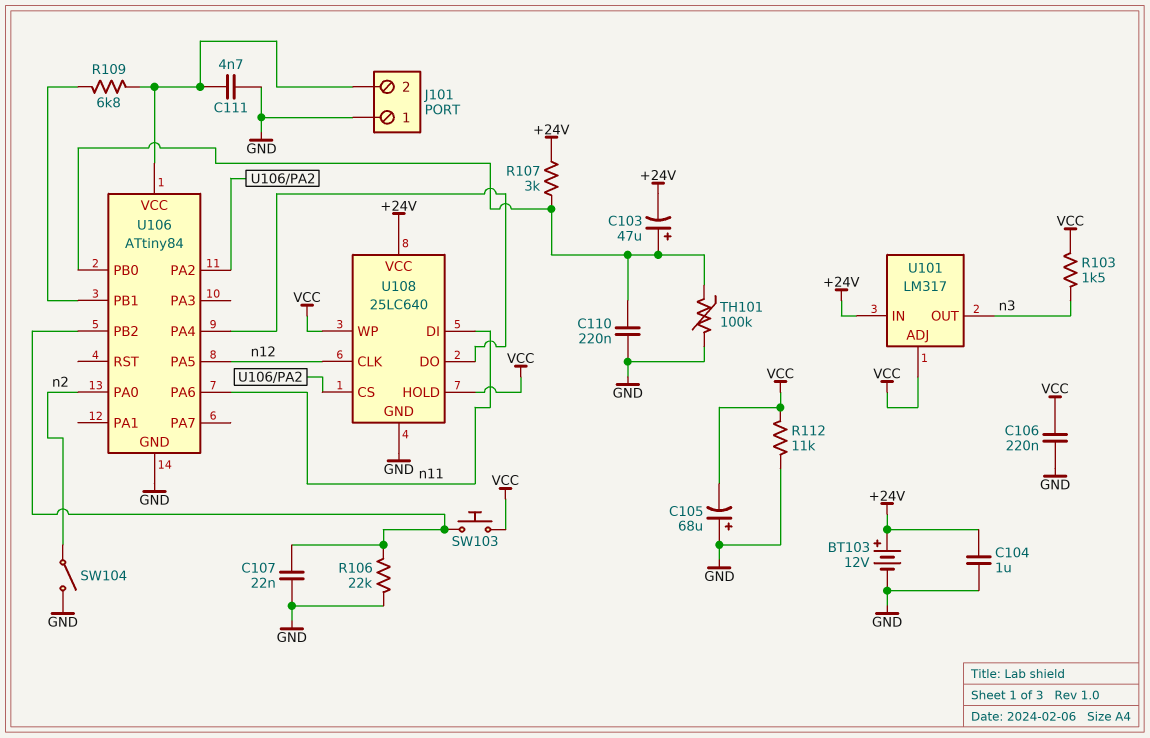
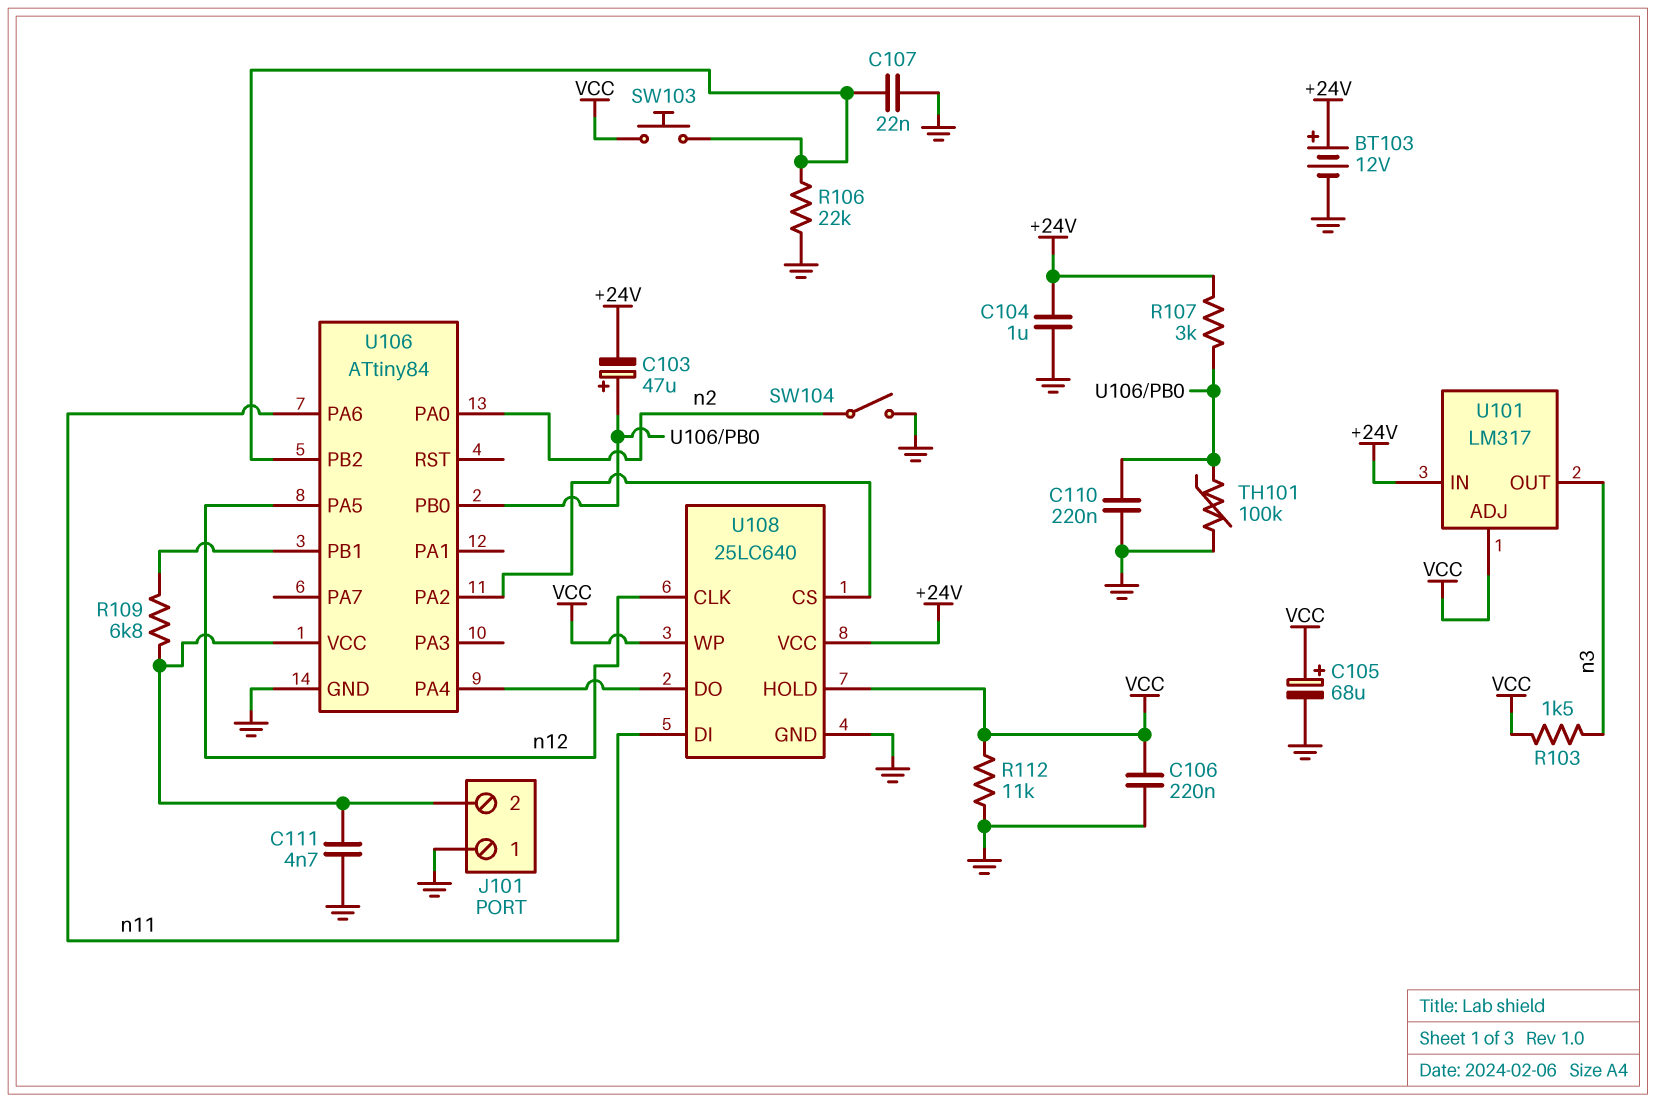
C105: 68uF (plus GND, minus VCC) -> 68uF (plus VCC, minus GND)

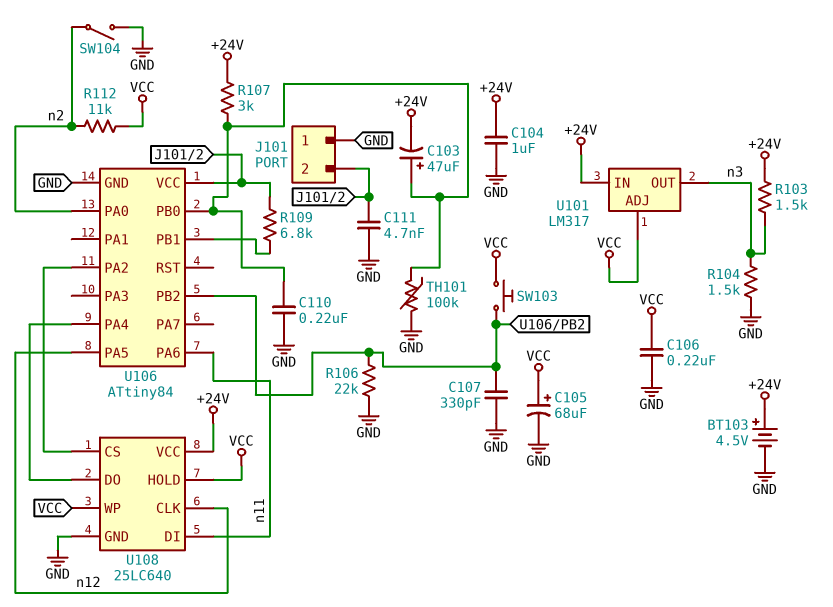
BT103: 12V (plus +24V, minus GND) -> 4.5V (plus +24V, minus GND)
C107: 22nF (GND, U106/PB2) -> 330pF (GND, U106/PB2)
R103: 1.5k (VCC, n3) -> 1.5k (+24V, n3)
R104: none -> 1.5k (GND, n3)
R112: 11k (GND, VCC) -> 11k (VCC, n2)

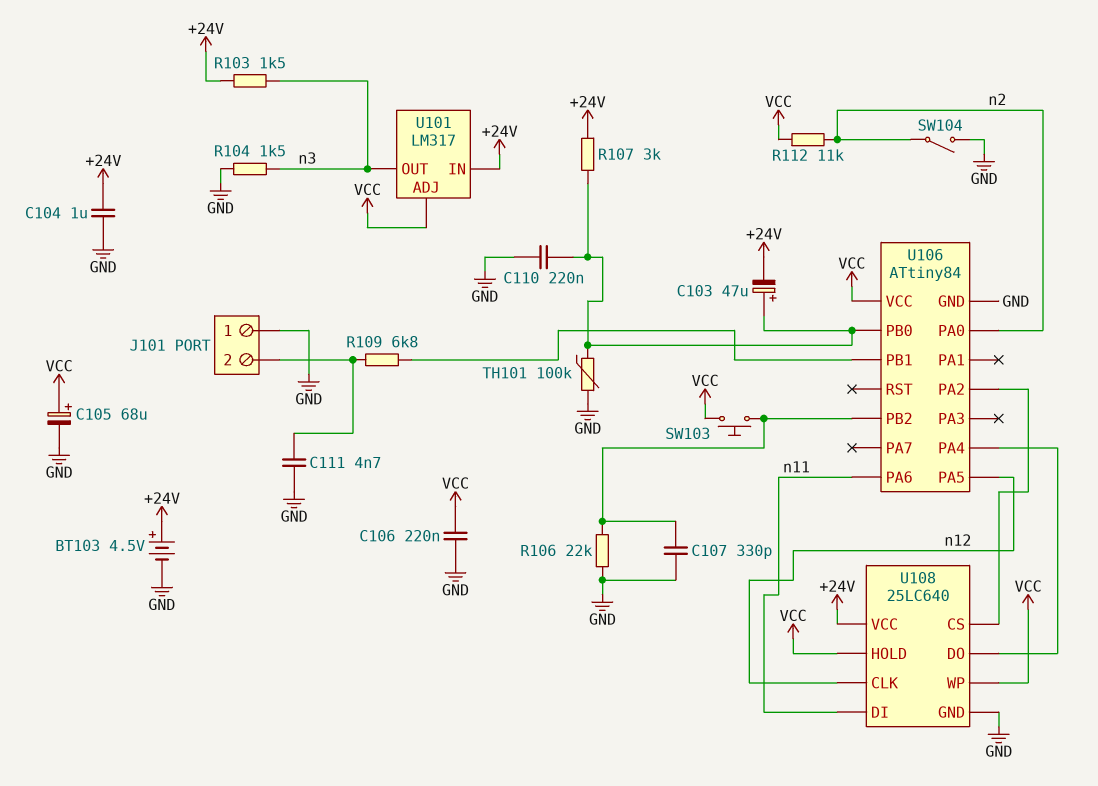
U106 pin VCC: J101/2 -> VCC

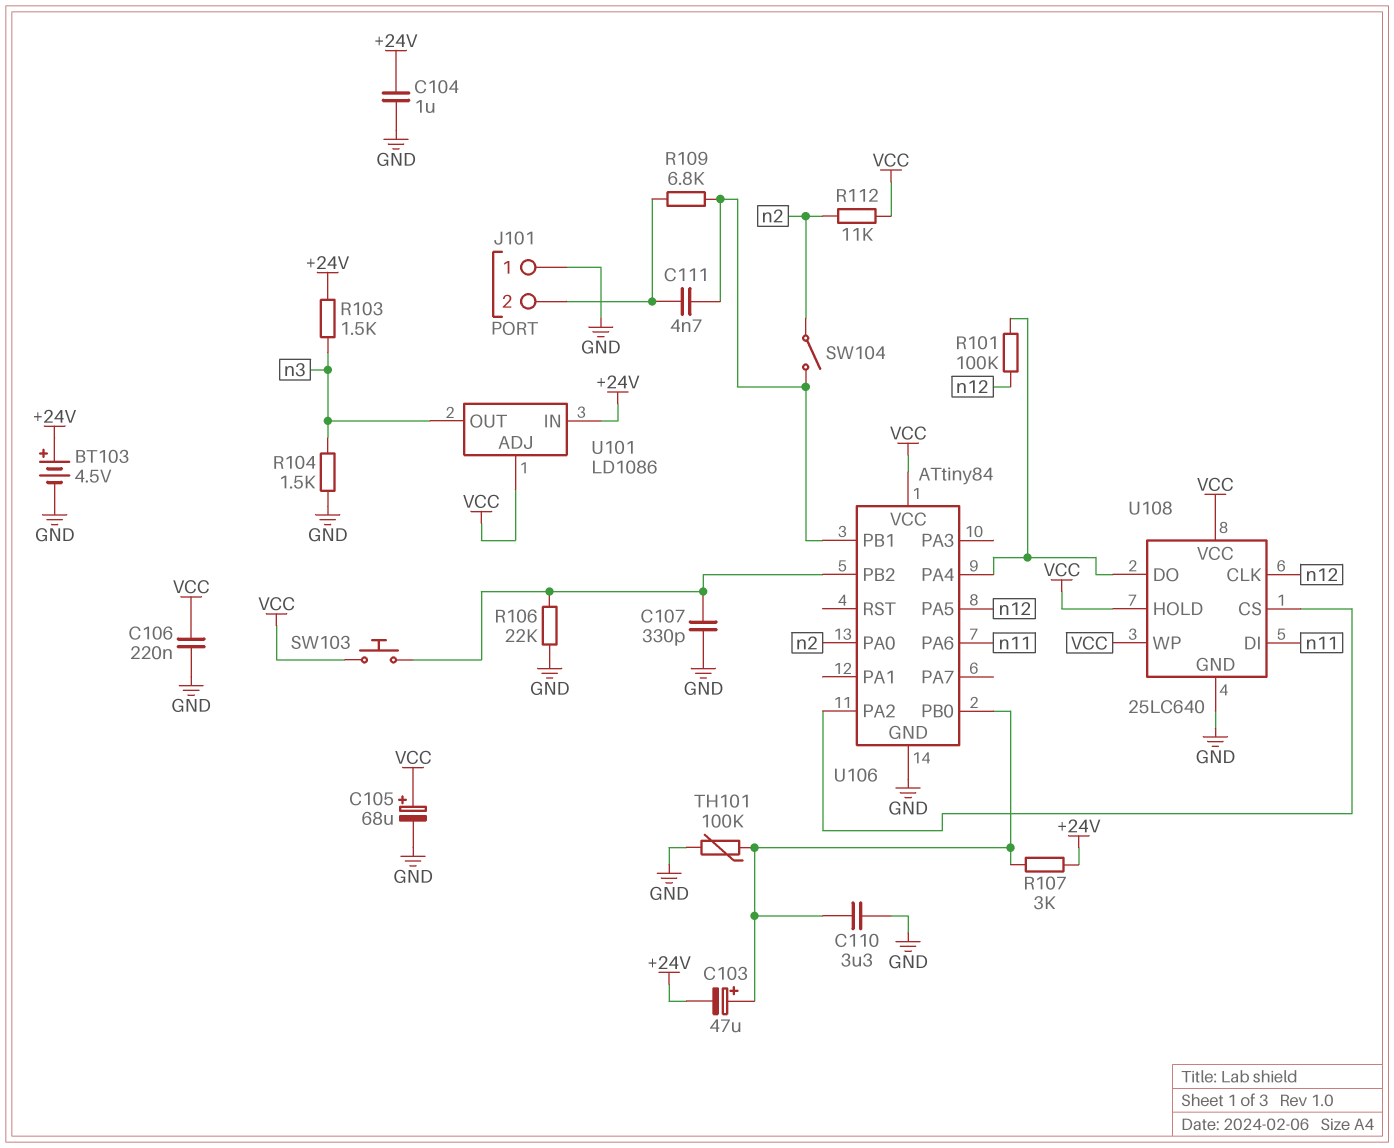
C110: 220nF (GND, U106/PB0) -> 3.3uF (GND, U106/PB0)
C111: 4.7nF (GND, J101/2) -> 4.7nF (J101/2, U106/PB1)
R101: none -> 100k (U106/PA4, n12)
SW104: switch (GND, n2) -> switch (U106/PB1, n2)
U101: LM317 -> LD1086
U108 pin VCC: +24V -> VCC

